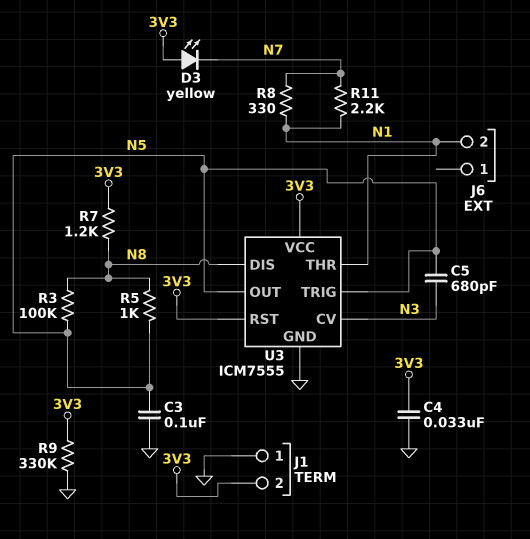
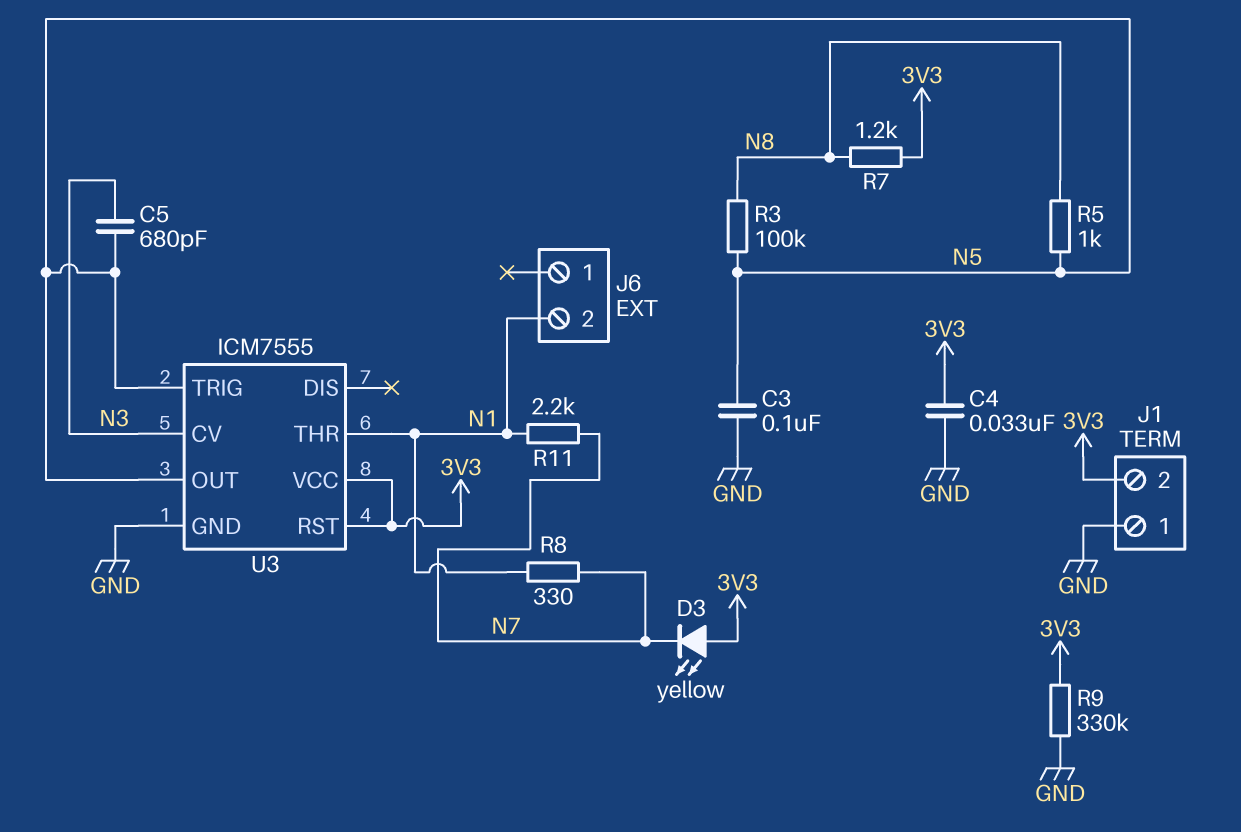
U3 pin DIS: N8 -> none

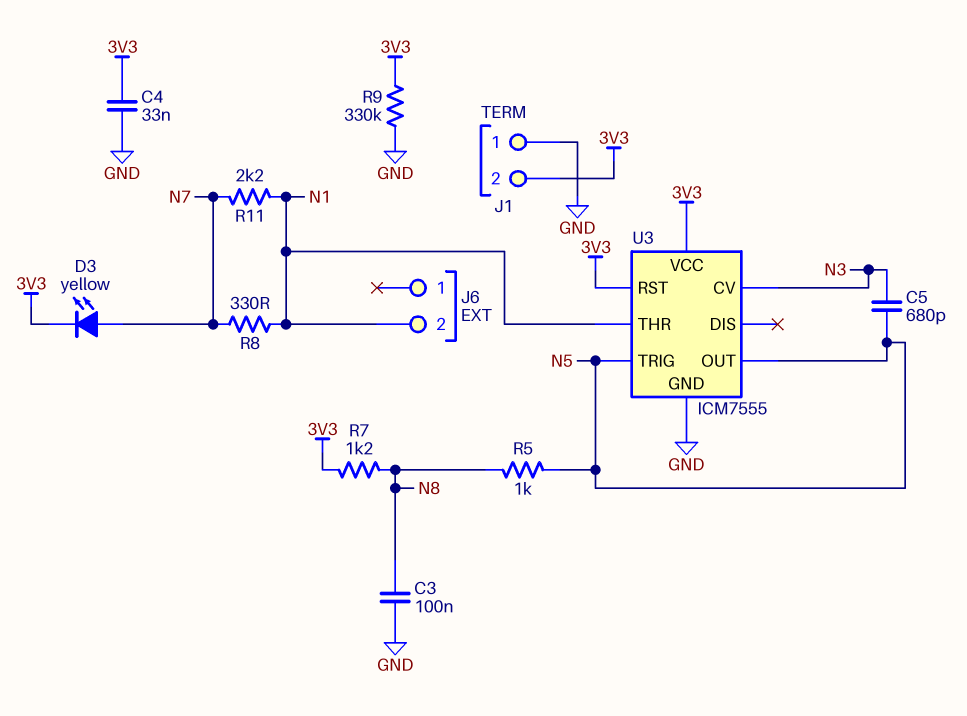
C3: 100nF (GND, N5) -> 100nF (GND, N8)
D3: LED yellow (A 3V3, K N7) -> LED yellow (A N7, K 3V3)
R3: 100k (N5, N8) -> none

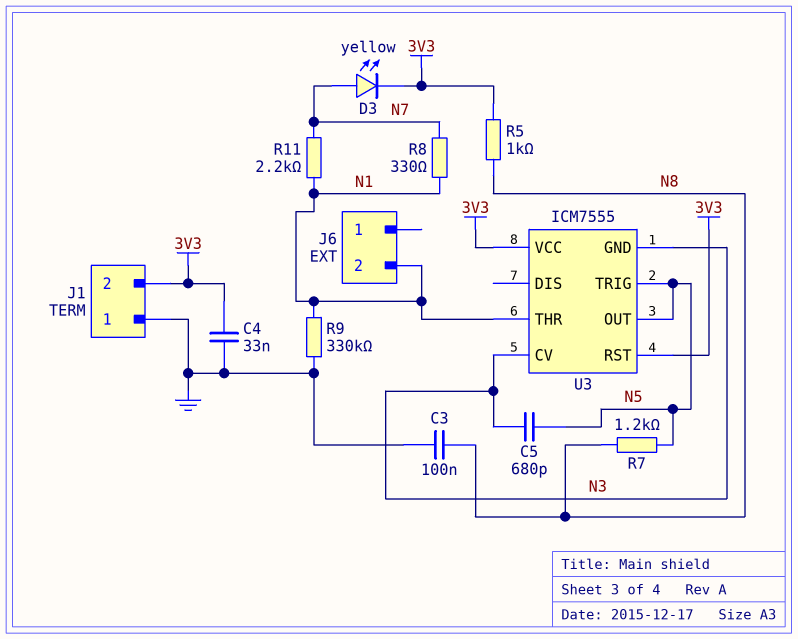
R5: 1k (N5, N8) -> 1k (3V3, N8)
R7: 1.2k (3V3, N8) -> 1.2k (N5, N8)
R9: 330k (3V3, GND) -> 330k (GND, N1)
U3 pin GND: GND -> N3

